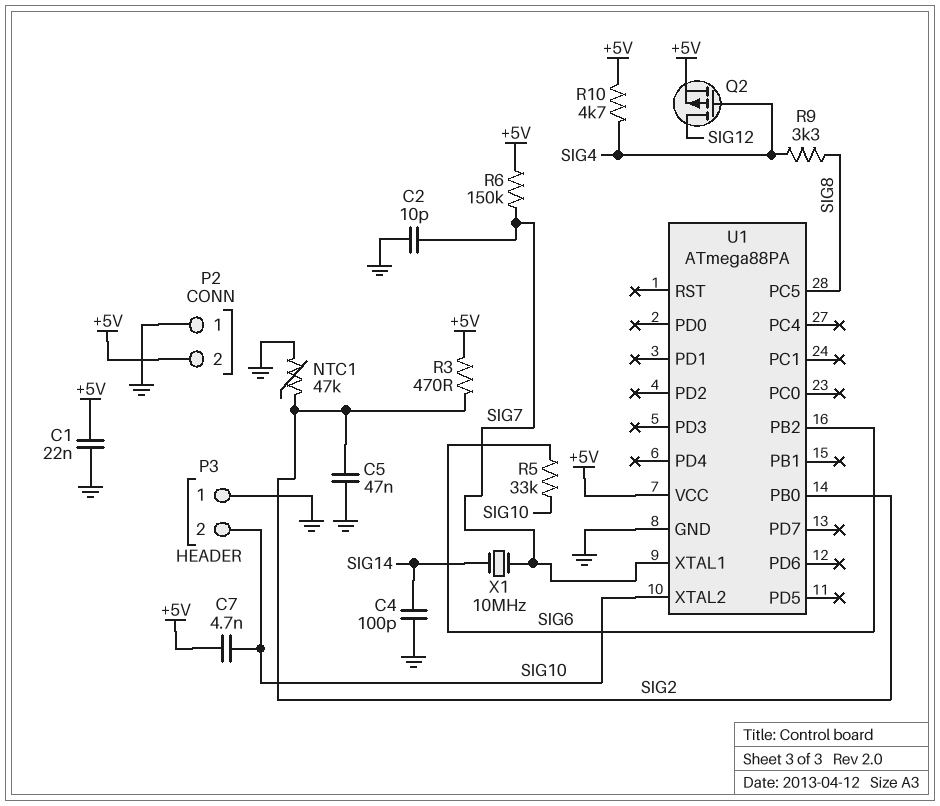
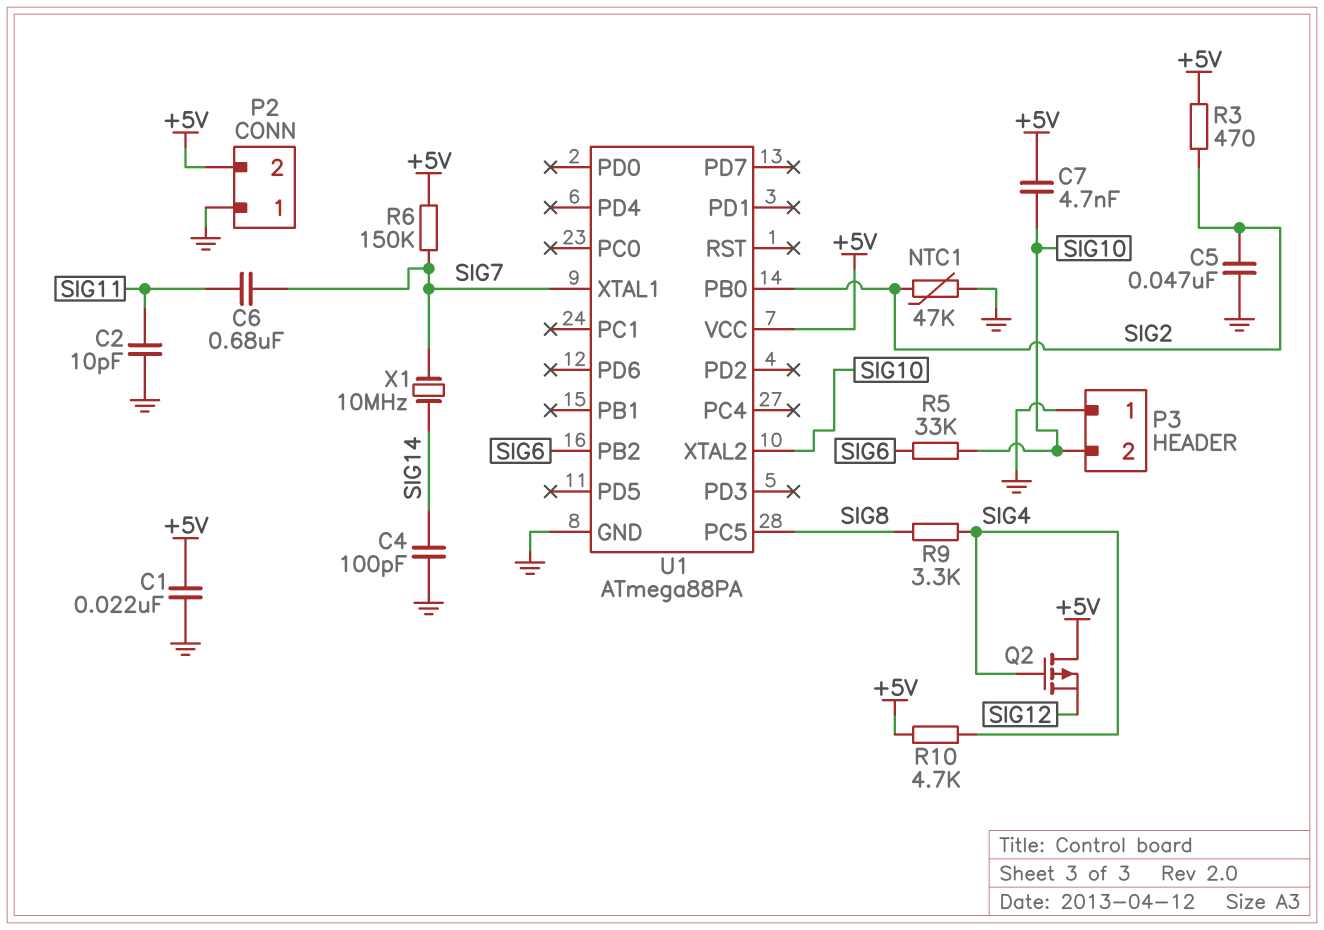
C2: 10pF (GND, SIG7) -> 10pF (GND, SIG11)
C6: none -> 680nF (SIG7, SIG11)
Q2: PMOS (G SIG4, D SIG12, S +5V) -> PMOS (G SIG4, D +5V, S SIG12)

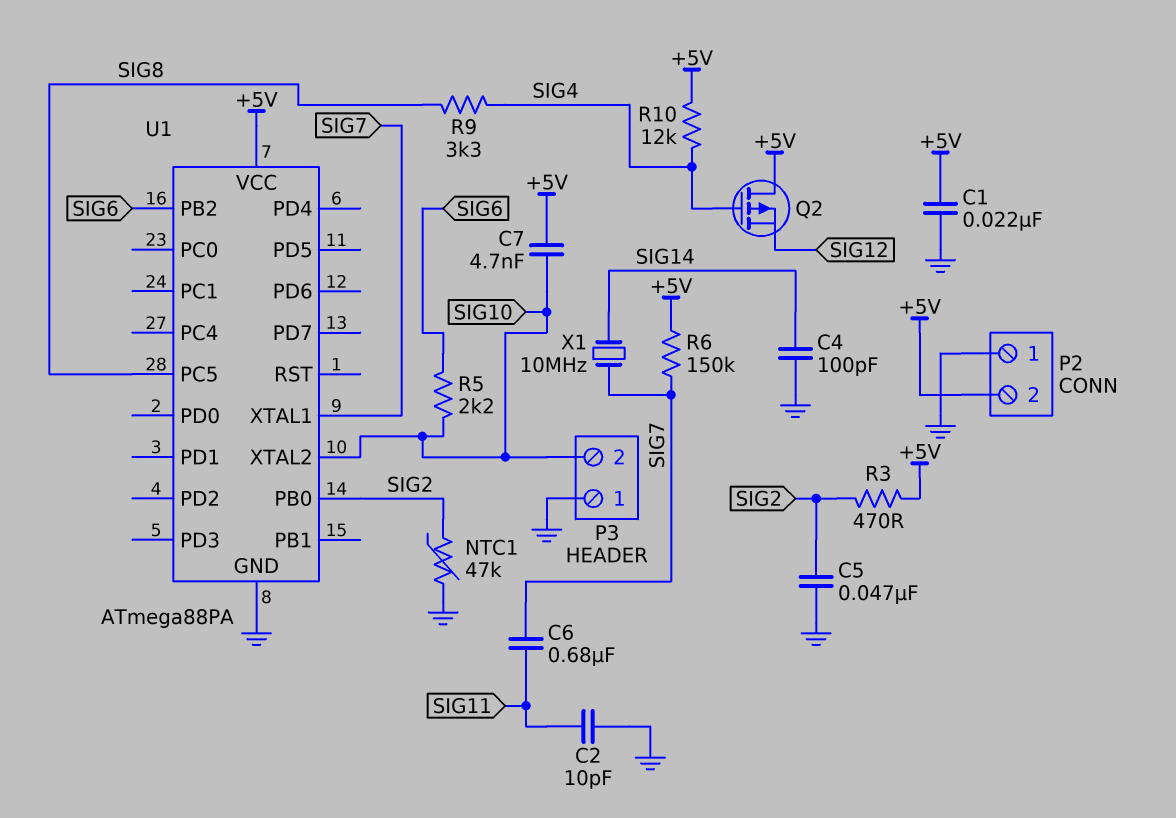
R5: 33k (SIG6, SIG10) -> 2.2k (SIG6, SIG10)
R10: 4.7k (+5V, SIG4) -> 12k (+5V, SIG4)

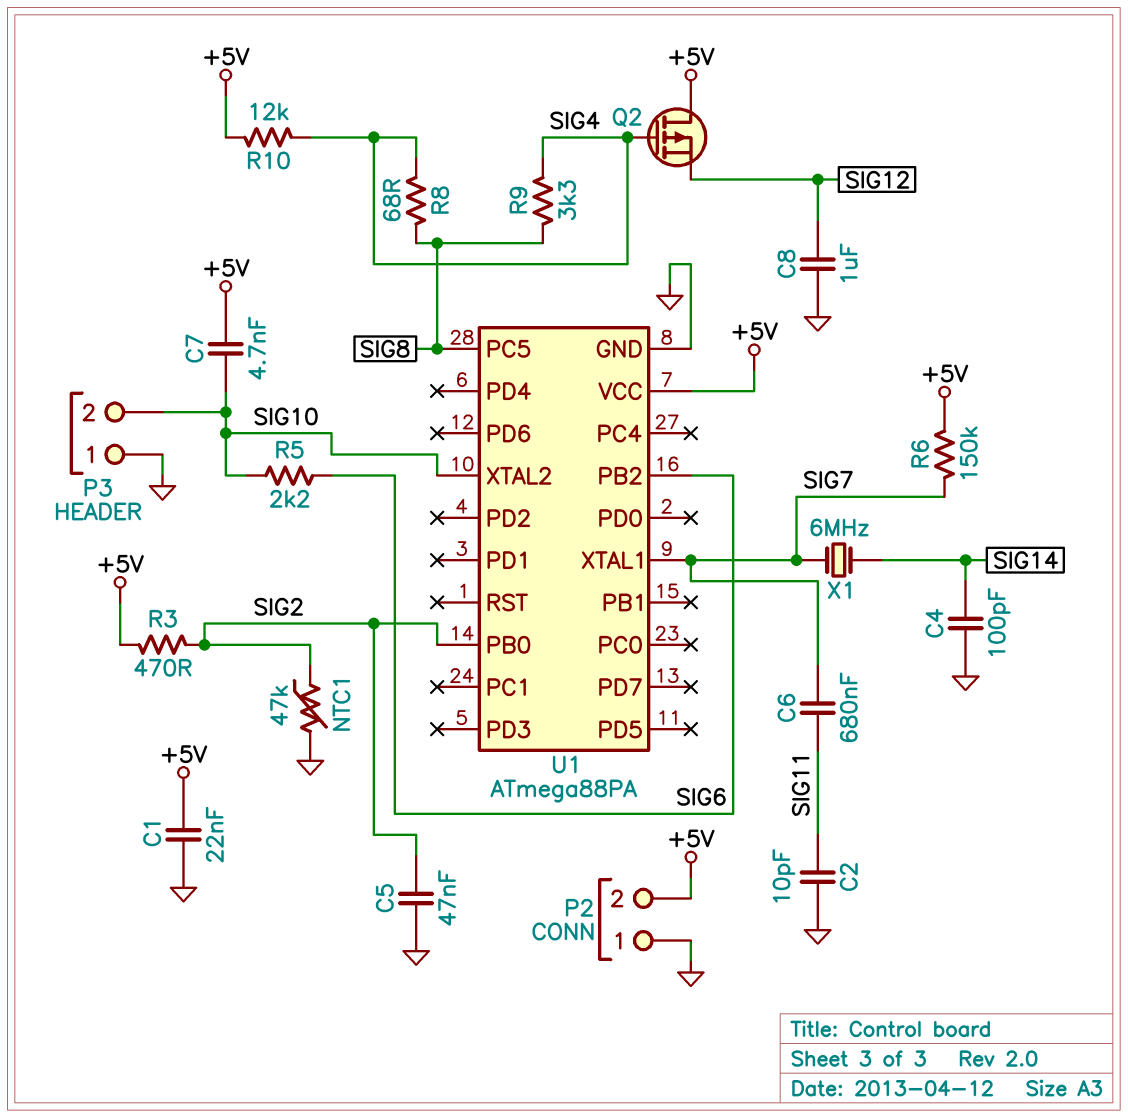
C8: none -> 1uF (GND, SIG12)
R8: none -> 68 (SIG4, SIG8)
X1: 10MHz (SIG7, SIG14) -> 6MHz (SIG7, SIG14)

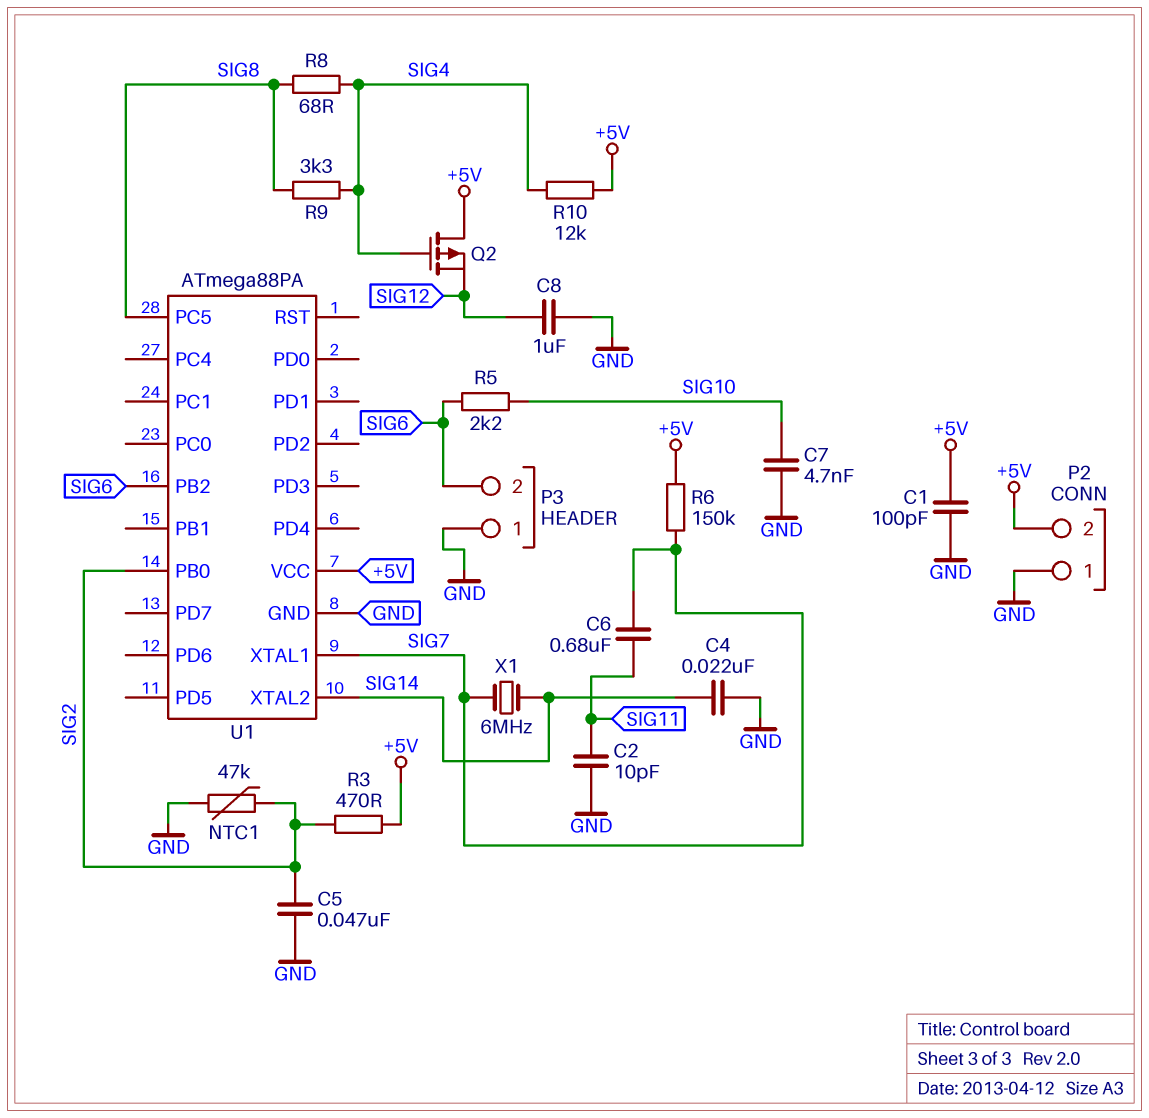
C1: 22nF (+5V, GND) -> 100pF (+5V, GND)
C4: 100pF (GND, SIG14) -> 22nF (GND, SIG14)
C7: 4.7nF (+5V, SIG10) -> 4.7nF (GND, SIG10)
P3 pin 2: SIG10 -> SIG6
U1 pin XTAL2: SIG10 -> SIG14

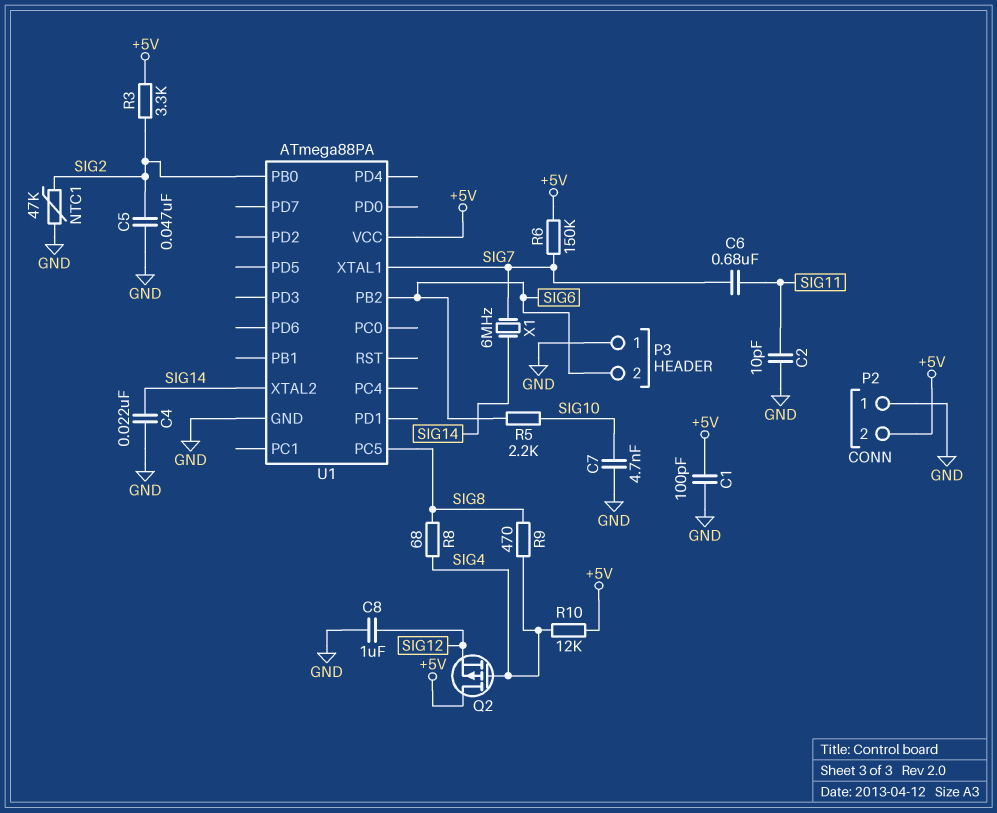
R3: 470 (+5V, SIG2) -> 3.3k (+5V, SIG2)
R9: 3.3k (SIG4, SIG8) -> 470 (SIG4, SIG8)

